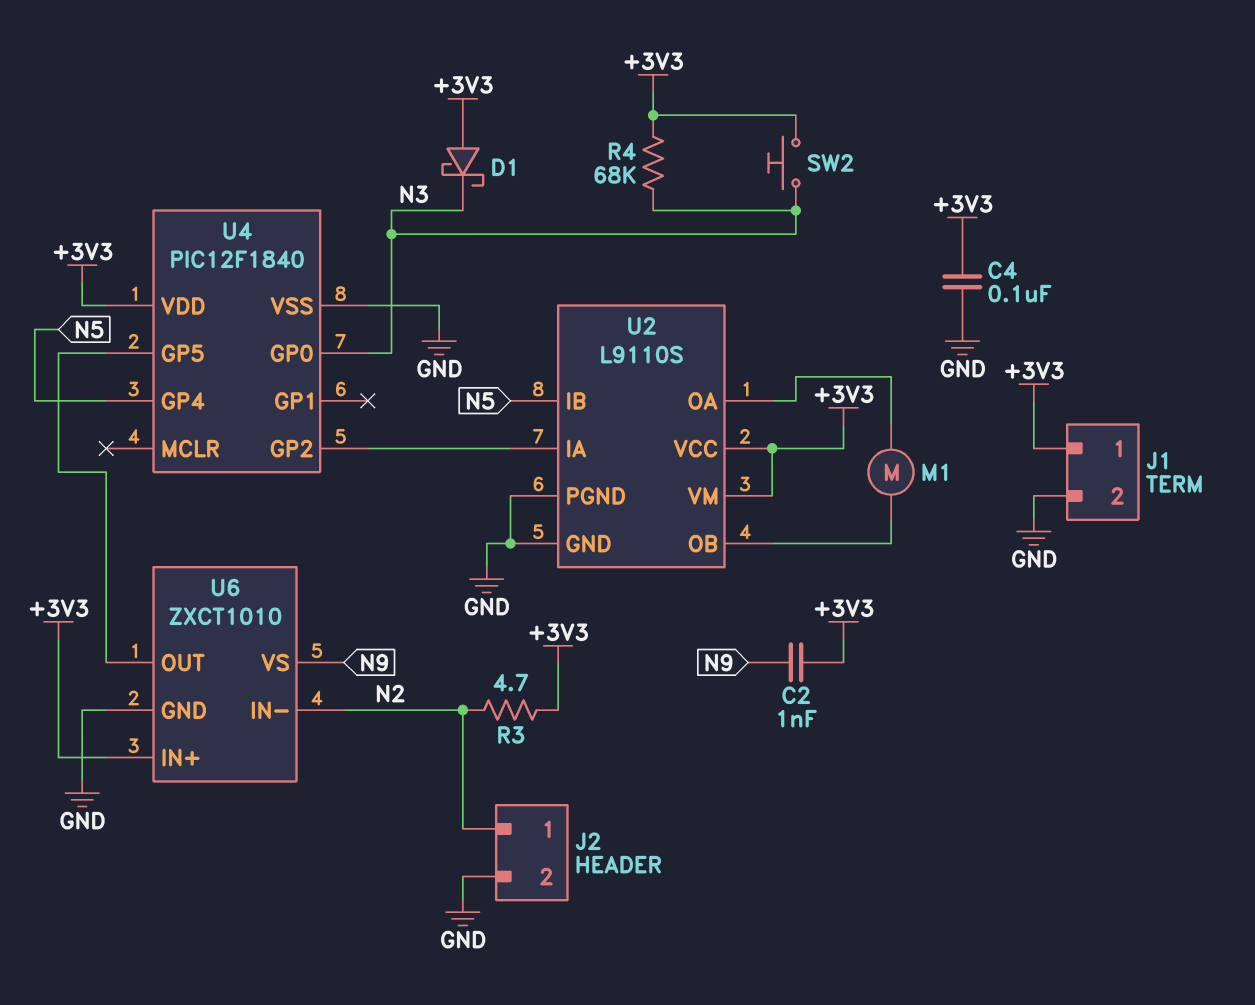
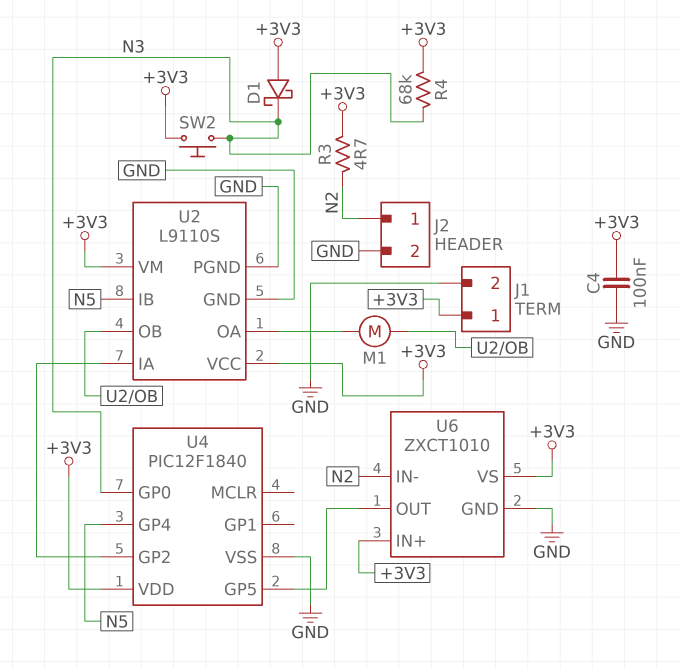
C2: 1nF (+3V3, N9) -> none
U6 pin VS: N9 -> +3V3

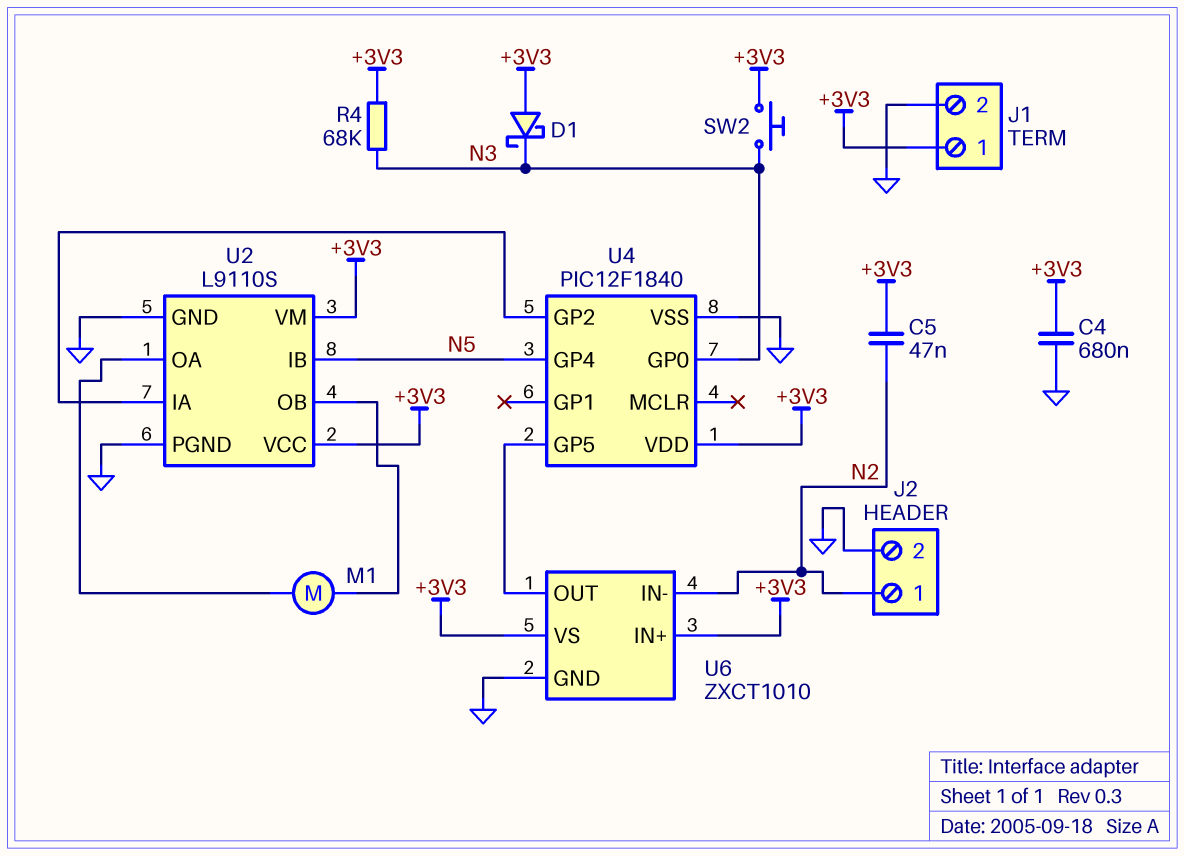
C4: 100nF (+3V3, GND) -> 680nF (+3V3, GND)
C5: none -> 47nF (+3V3, N2)
R3: 4.7 (+3V3, N2) -> none

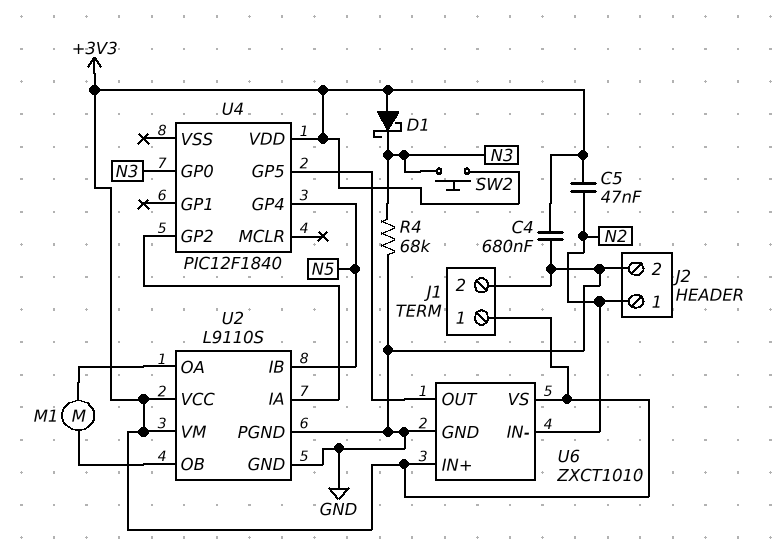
R4: 68k (+3V3, N3) -> 68k (GND, N3)
U4 pin VSS: GND -> none

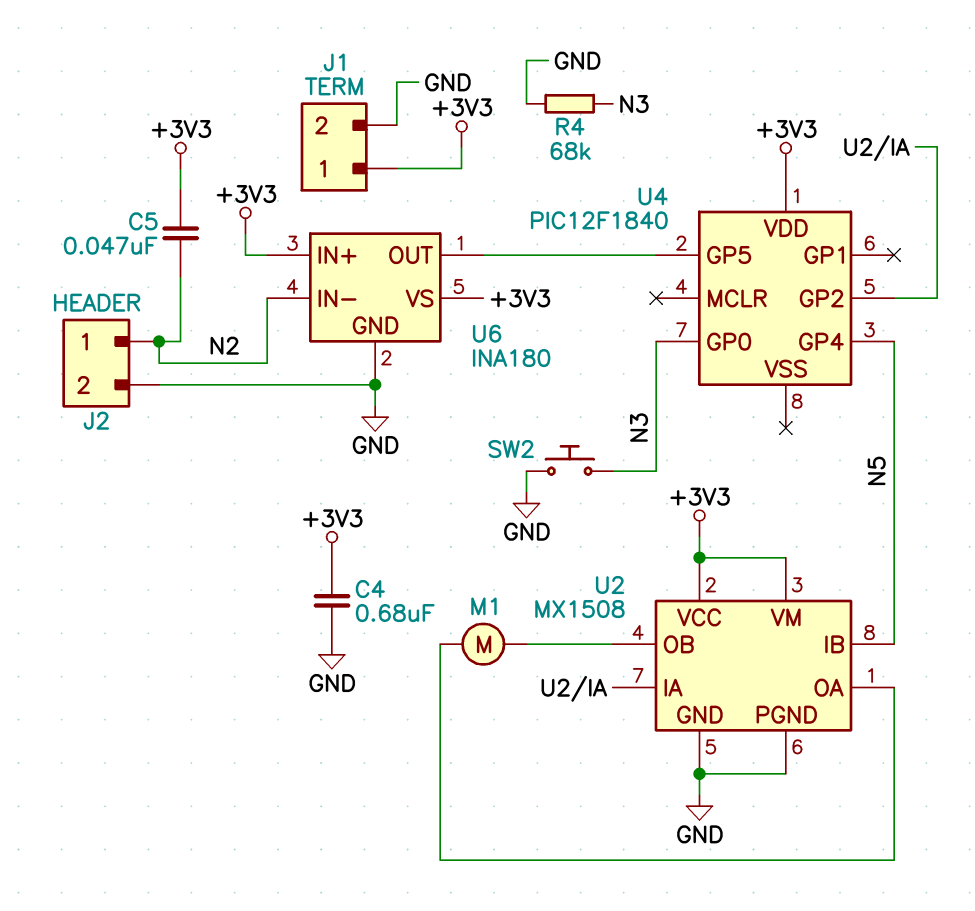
D1: schottky (A +3V3, K N3) -> none
SW2: button (+3V3, N3) -> button (GND, N3)
U2: L9110S -> MX1508
U6: ZXCT1010 -> INA180

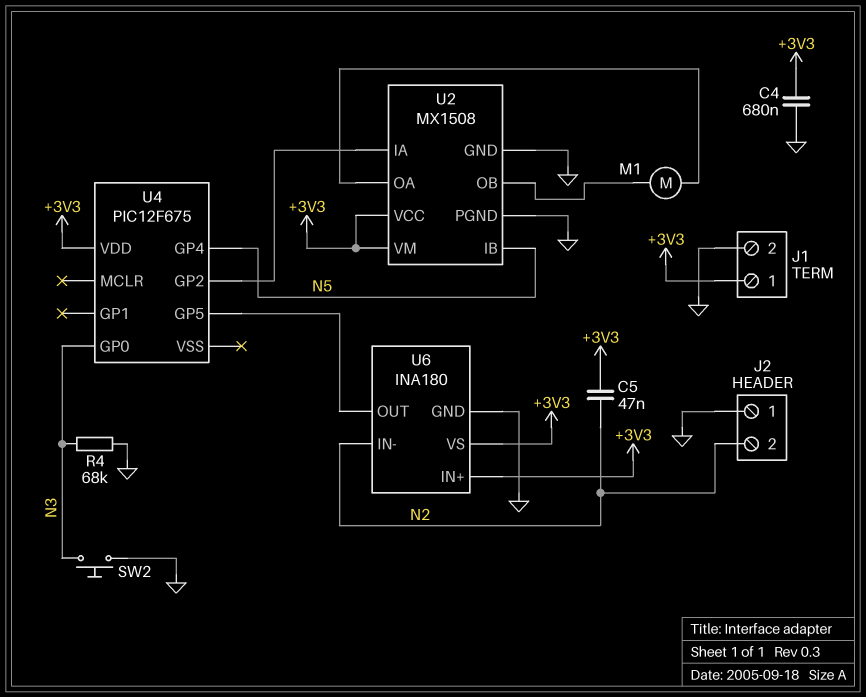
J2 pin 1: N2 -> GND
J2 pin 2: GND -> N2
U4: PIC12F1840 -> PIC12F675

